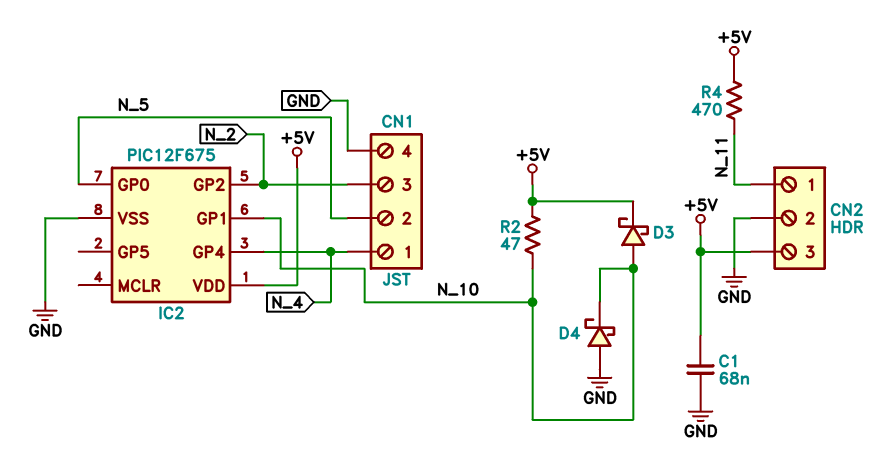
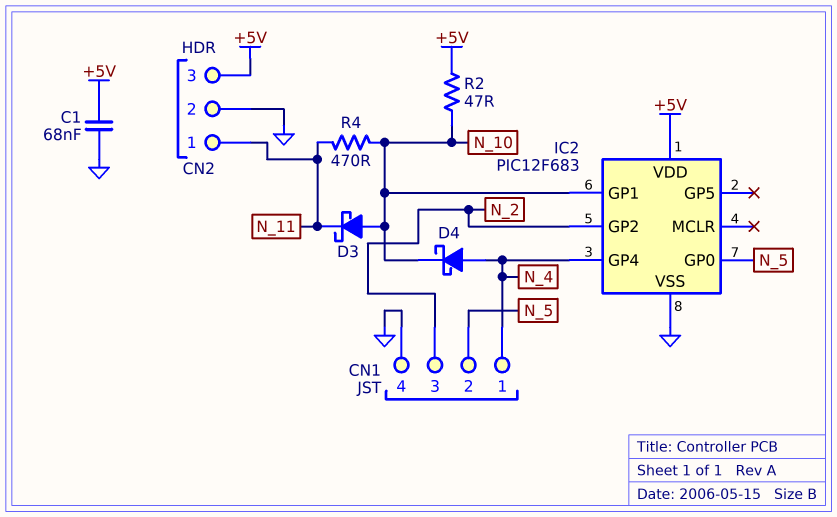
D3: schottky (A N_10, K +5V) -> schottky (A N_10, K N_11)
D4: schottky (A GND, K N_10) -> schottky (A N_4, K N_10)
IC2: PIC12F675 -> PIC12F683
R4: 470 (+5V, N_11) -> 470 (N_10, N_11)

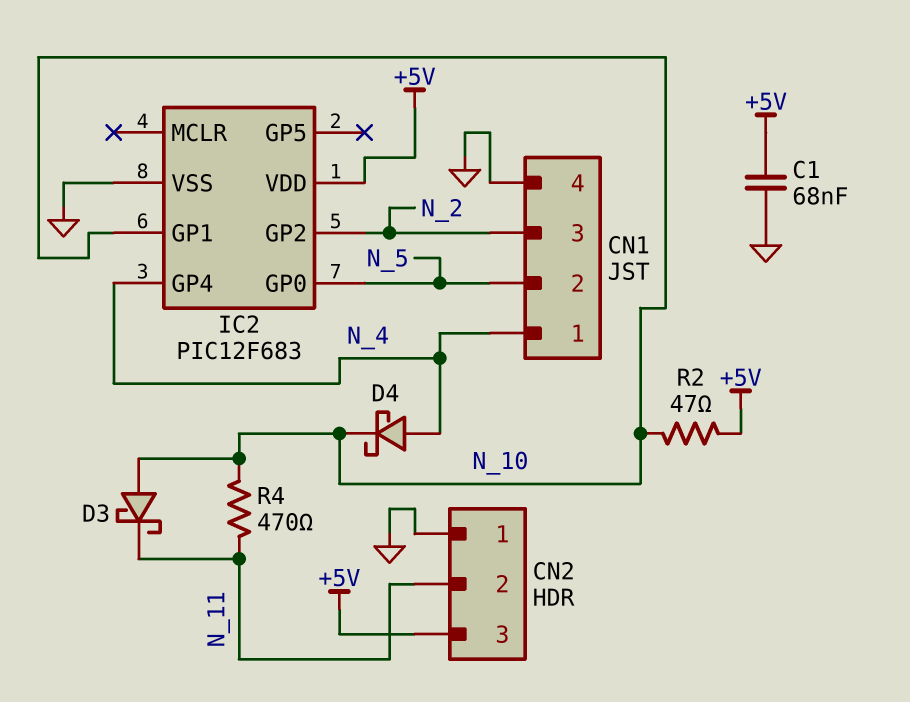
CN2 pin 1: N_11 -> GND
CN2 pin 2: GND -> N_11

